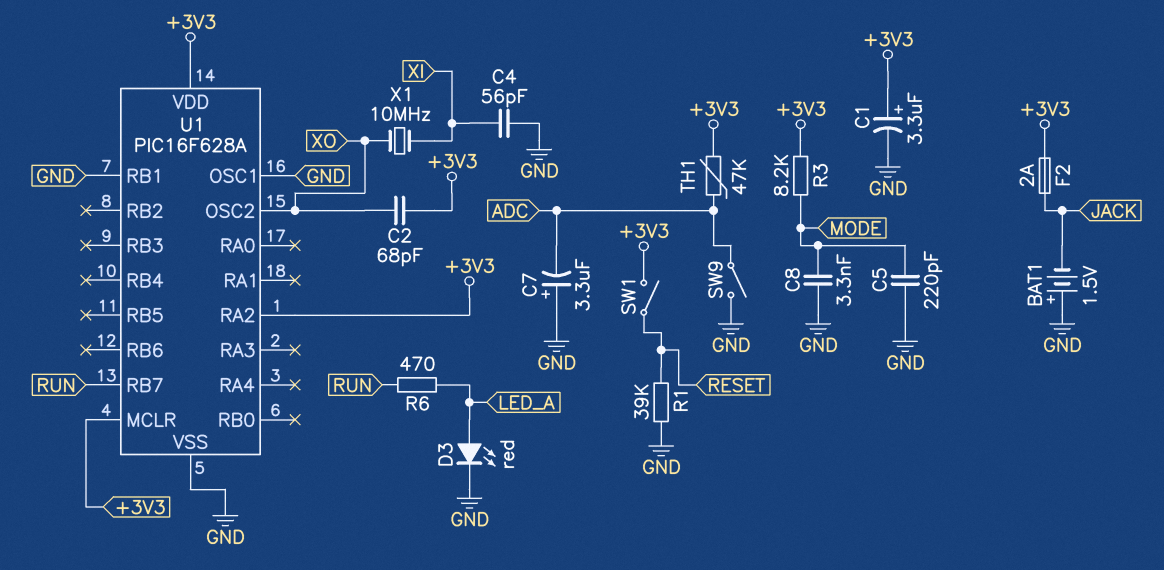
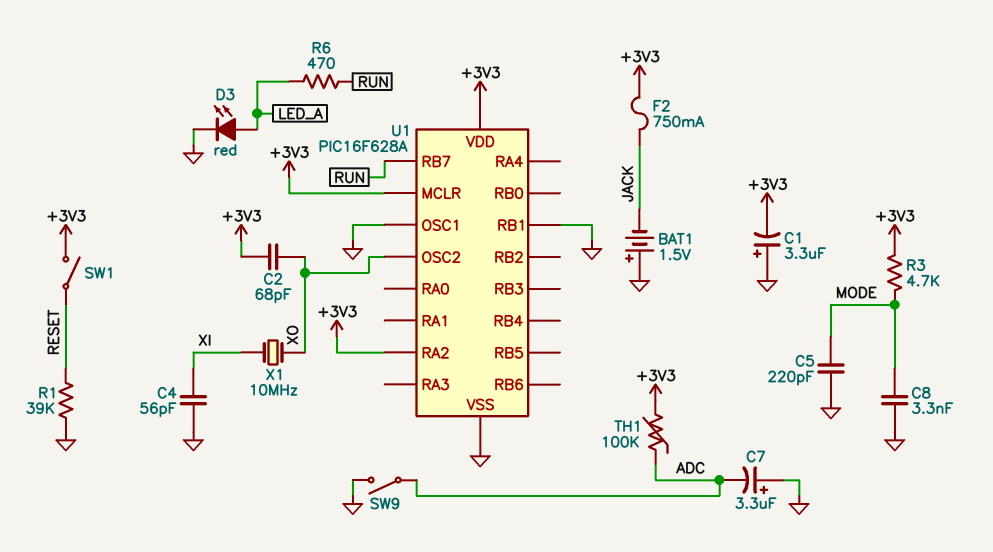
C1: 3.3uF (plus +3V3, minus GND) -> 3.3uF (plus GND, minus +3V3)
F2: 2A (+3V3, JACK) -> 750mA (+3V3, JACK)
R3: 8.2k (+3V3, MODE) -> 4.7k (+3V3, MODE)
TH1: 47k (+3V3, ADC) -> 100k (+3V3, ADC)

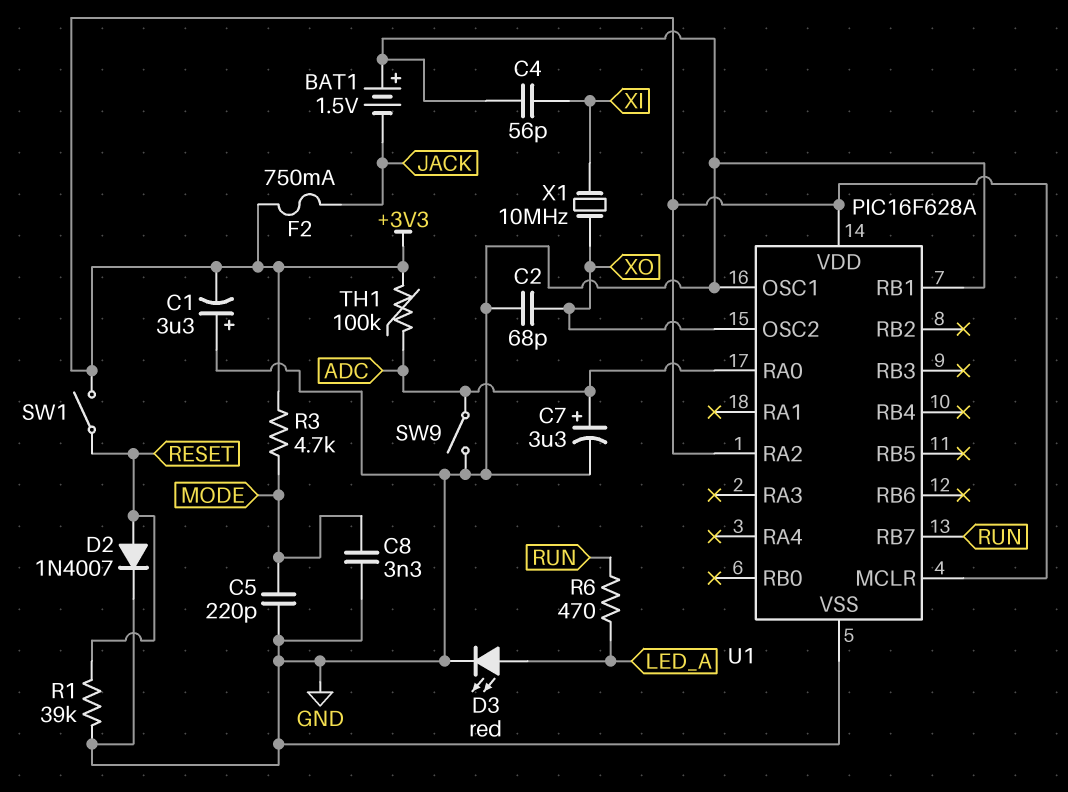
C2: 68pF (+3V3, XO) -> 68pF (GND, XO)
C7: 3.3uF (plus GND, minus ADC) -> 3.3uF (plus ADC, minus GND)
D2: none -> diode 1N4007 (A RESET, K GND)
U1 pin RA0: none -> ADC

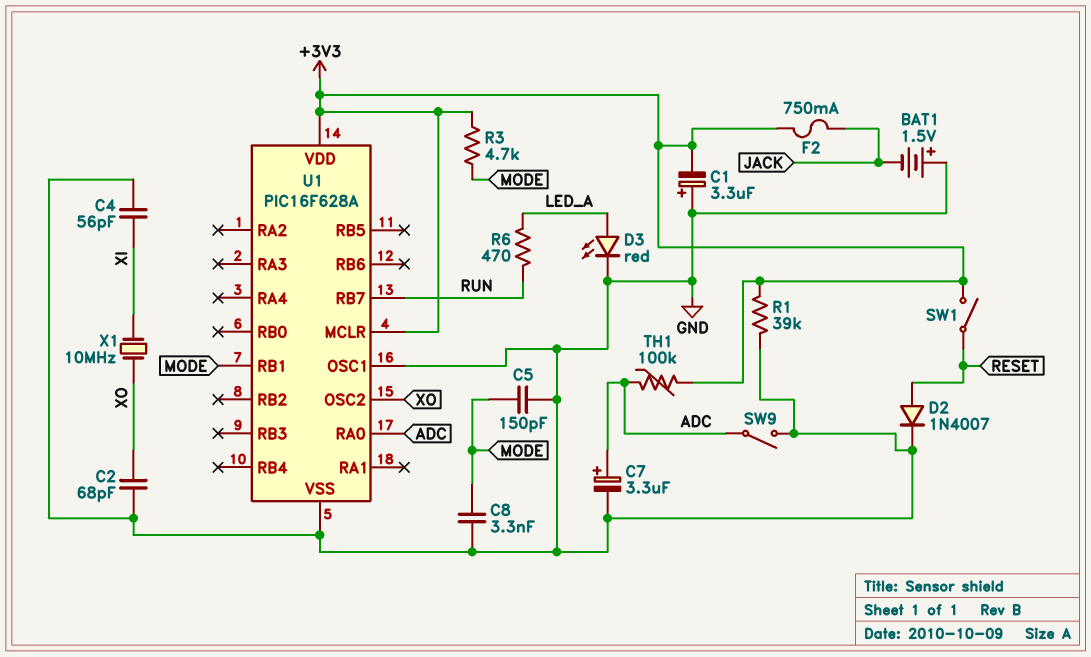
C5: 220pF (GND, MODE) -> 150pF (GND, MODE)
R1: 39k (GND, RESET) -> 39k (+3V3, GND)
U1 pin RA2: +3V3 -> none
U1 pin RB1: GND -> MODE

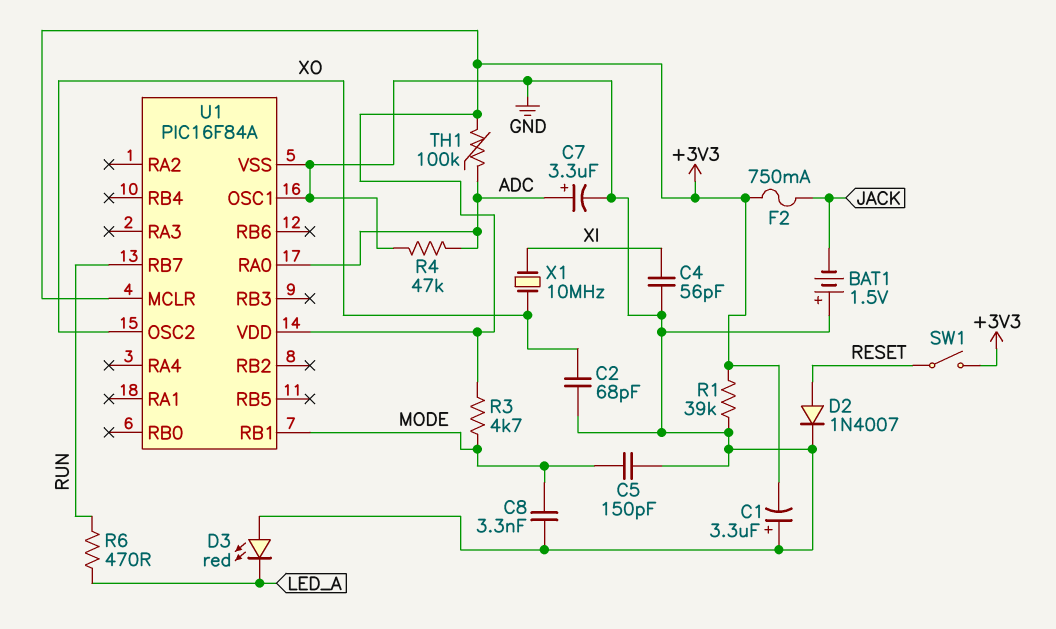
D3: LED red (A LED_A, K GND) -> LED red (A GND, K LED_A)
R4: none -> 47k (ADC, GND)
SW9: switch (ADC, GND) -> none
U1: PIC16F628A -> PIC16F84A

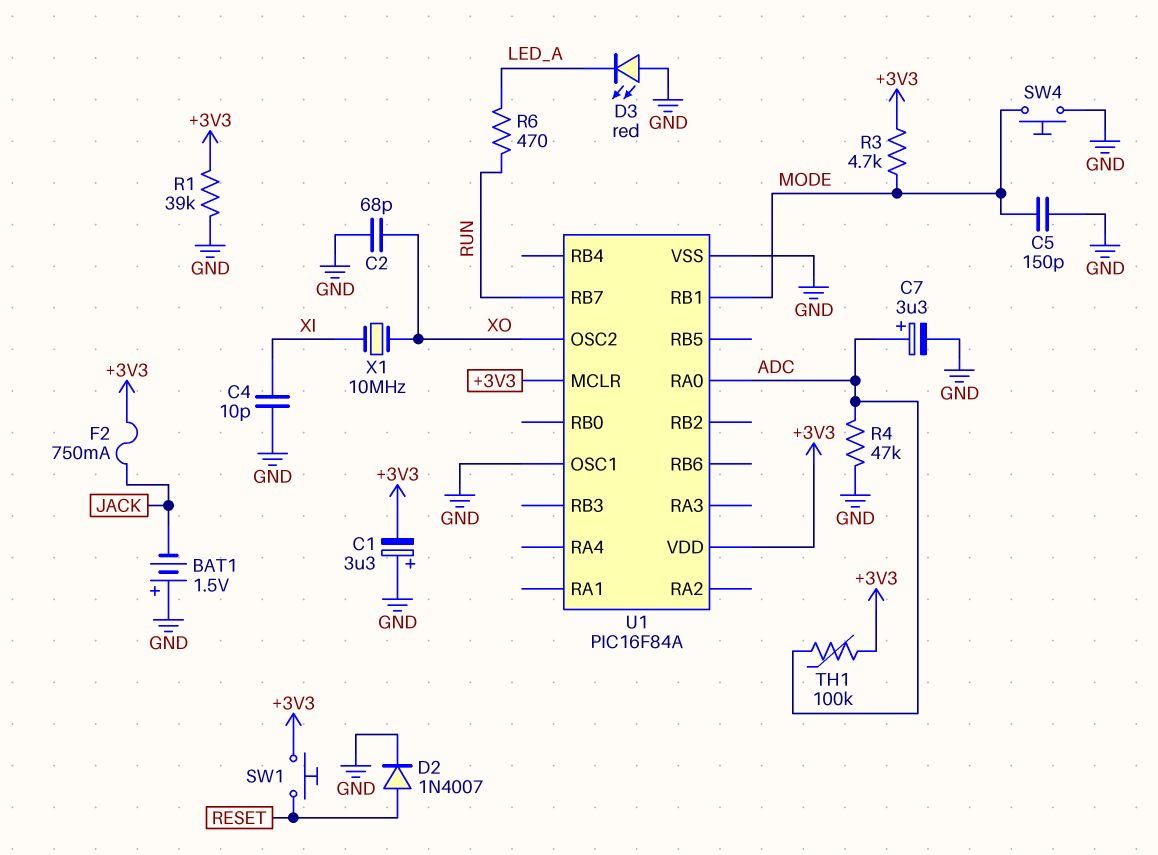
C4: 56pF (GND, XI) -> 10pF (GND, XI)
C8: 3.3nF (GND, MODE) -> none
SW1: switch (+3V3, RESET) -> button (+3V3, RESET)
SW4: none -> button (GND, MODE)

